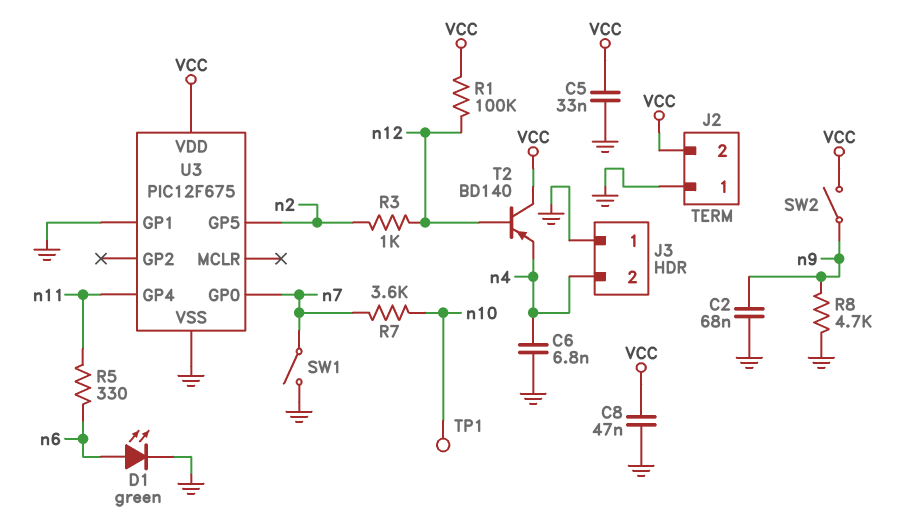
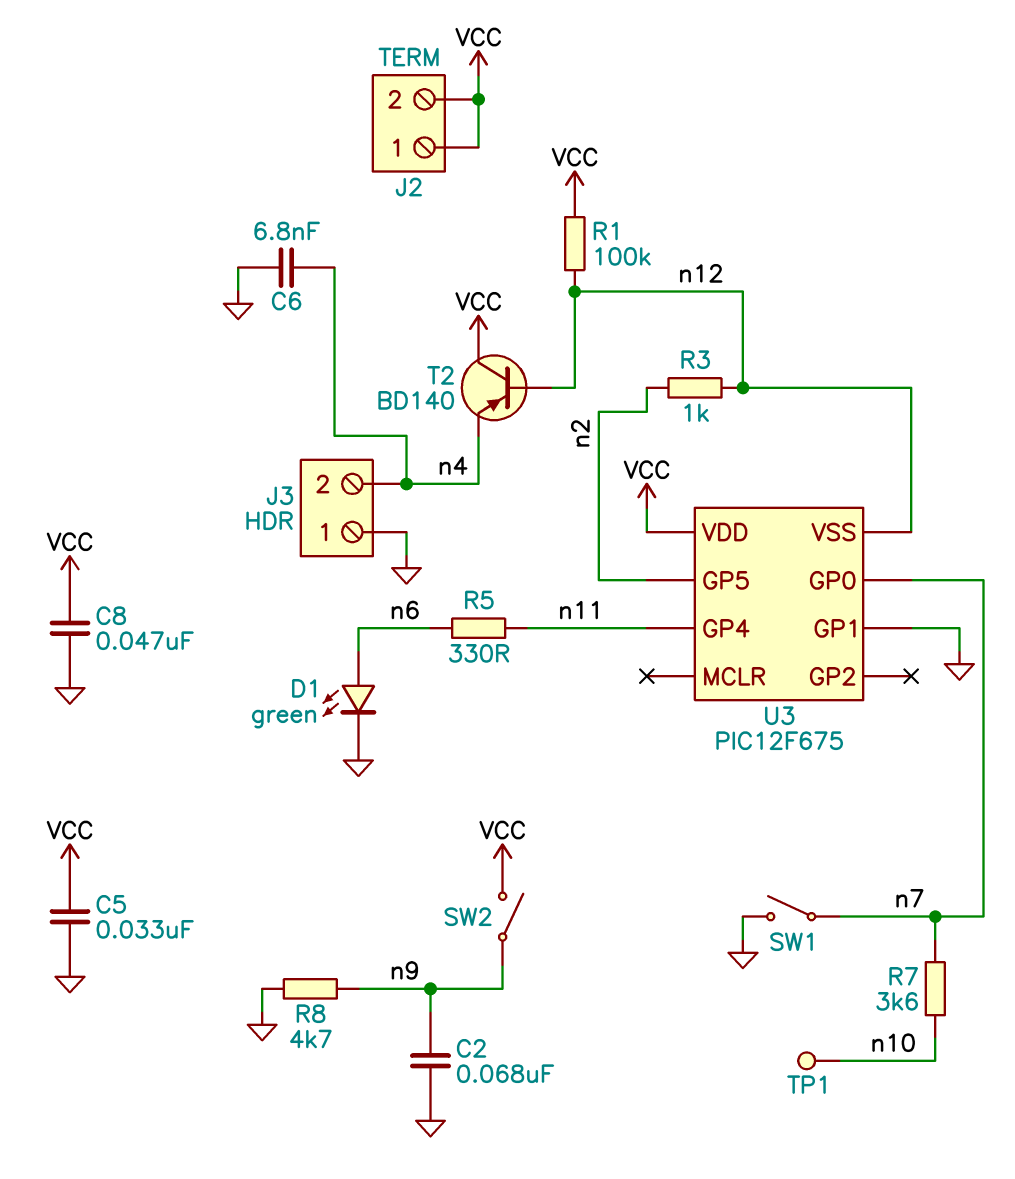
J2 pin 1: GND -> VCC
U3 pin VSS: GND -> n12

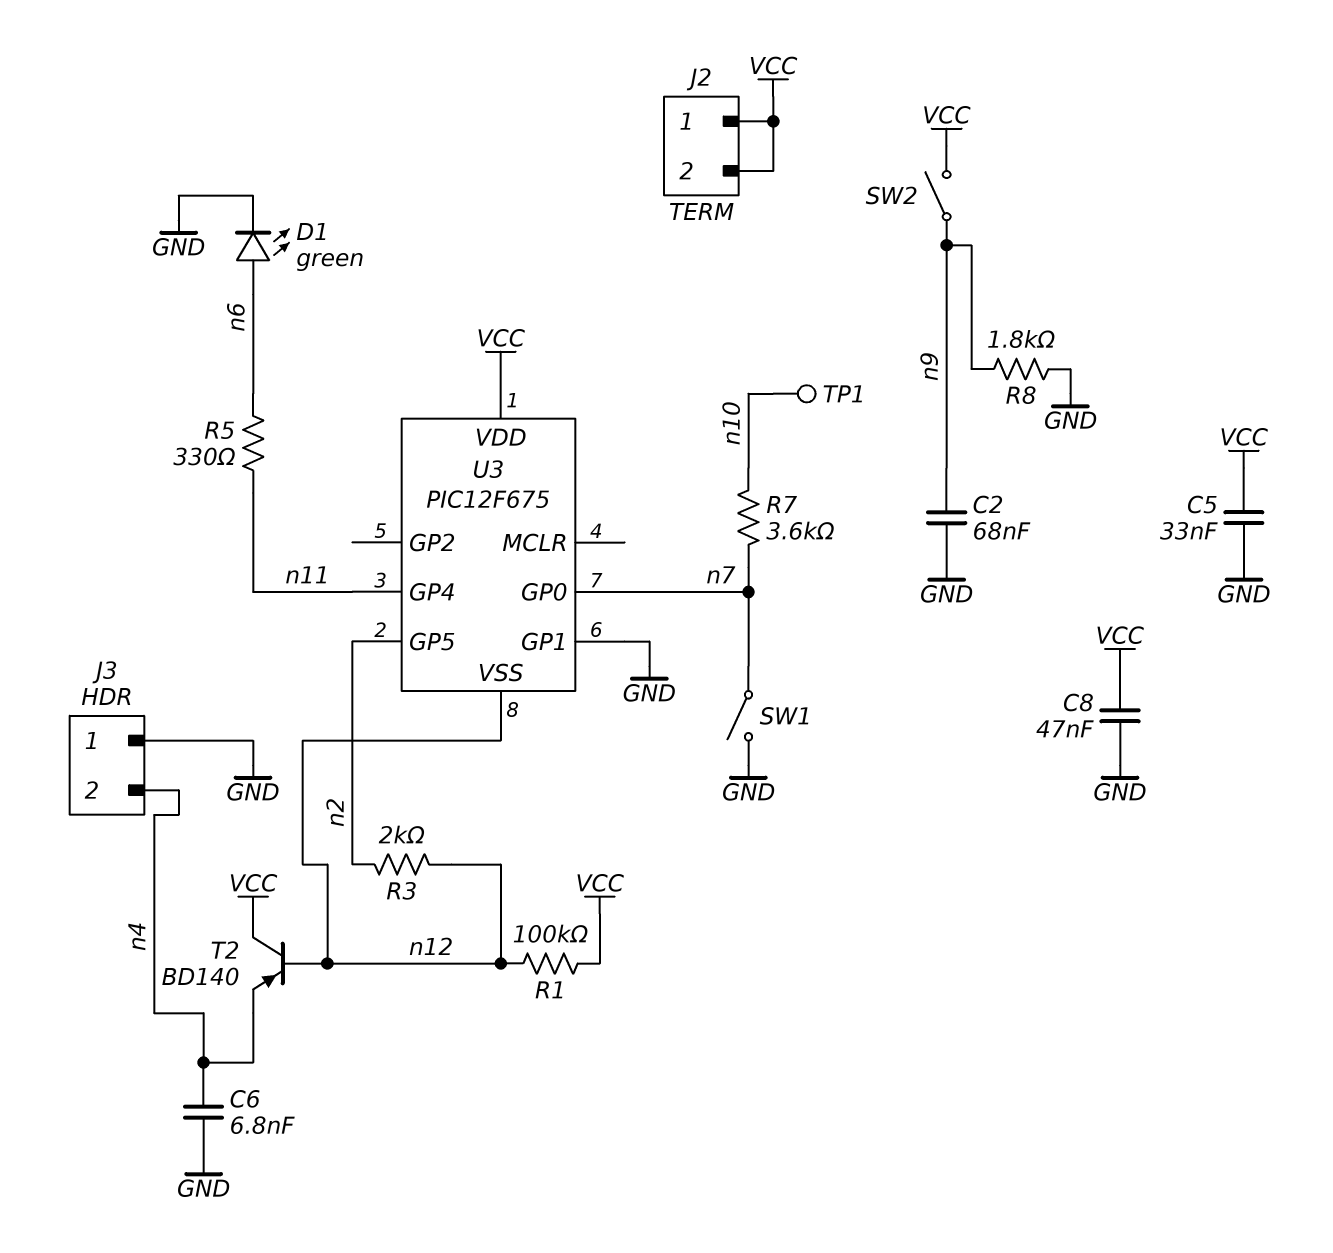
R3: 1k (n2, n12) -> 2k (n2, n12)
R8: 4.7k (GND, n9) -> 1.8k (GND, n9)

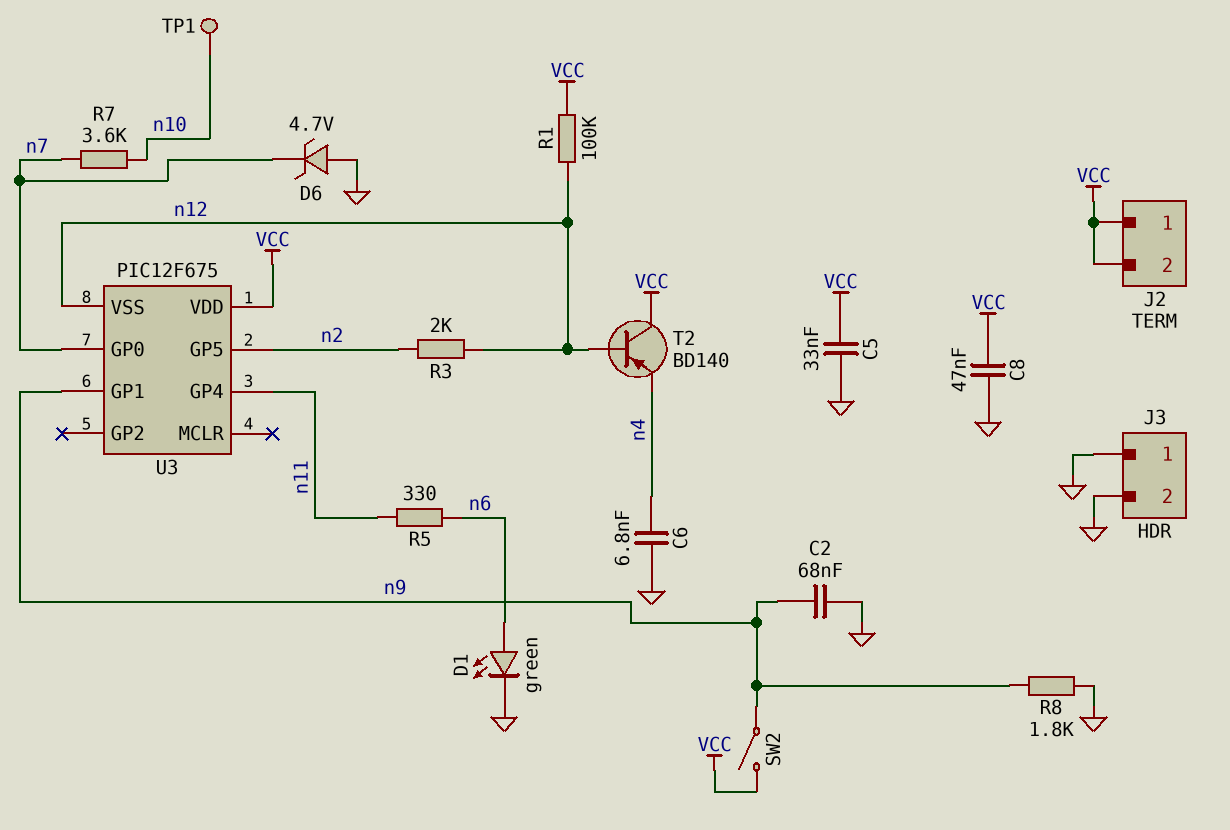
D6: none -> zener 4.7V (A GND, K n7)
J3 pin 2: n4 -> GND
SW1: switch (GND, n7) -> none
U3 pin GP1: GND -> n9

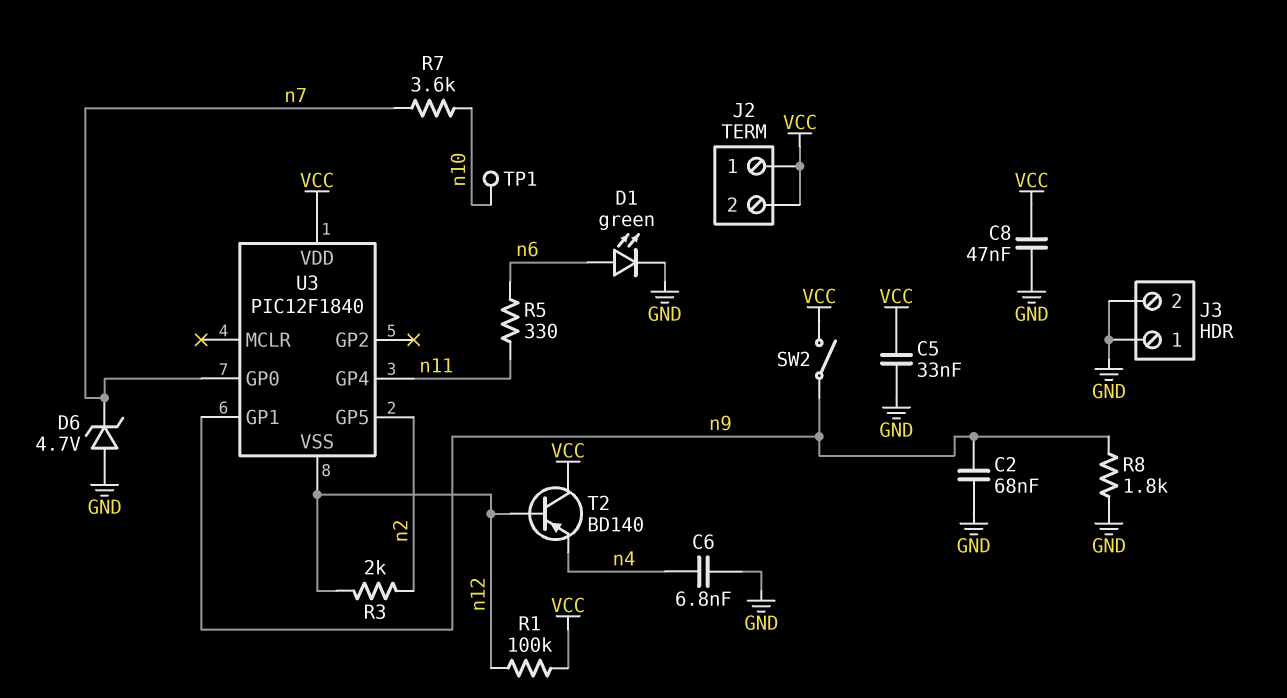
U3: PIC12F675 -> PIC12F1840

